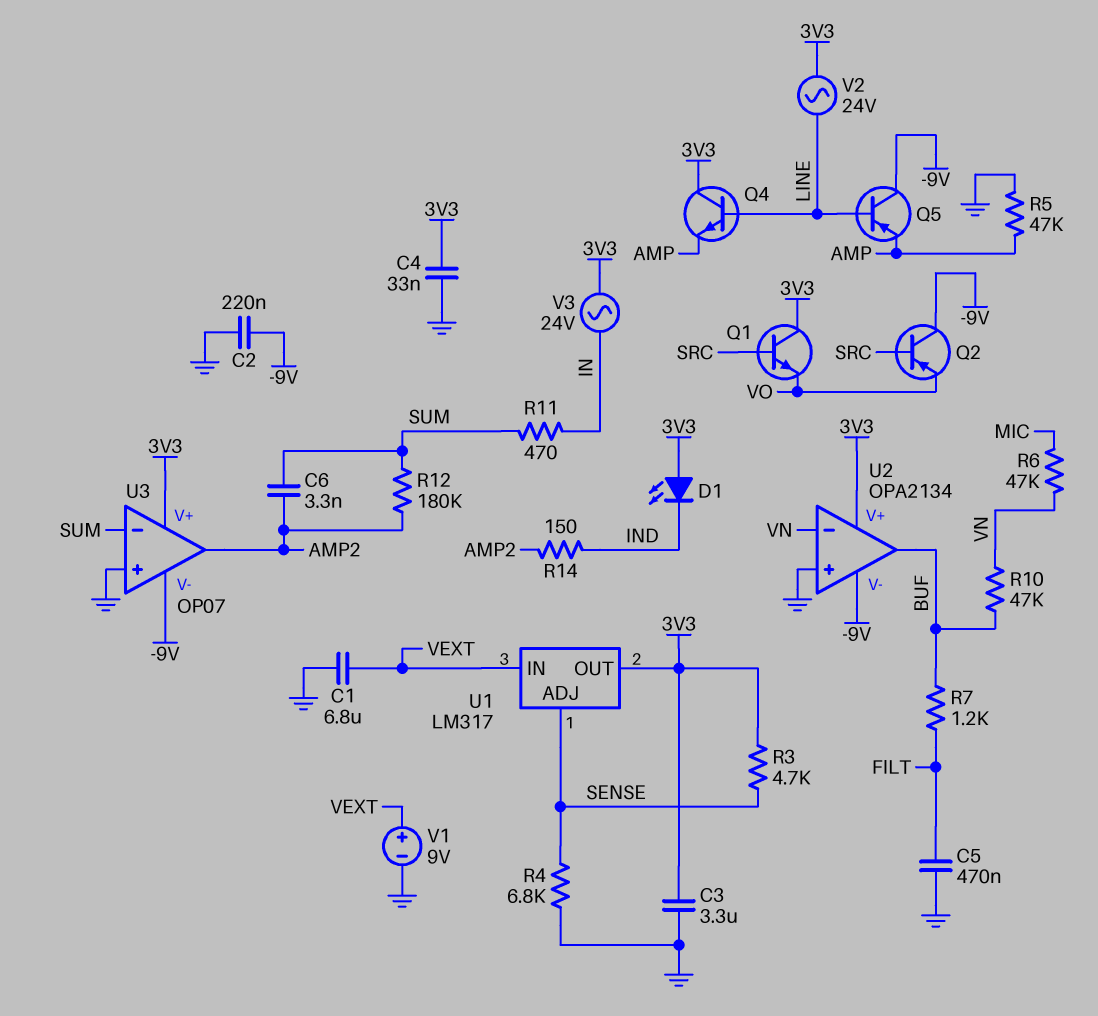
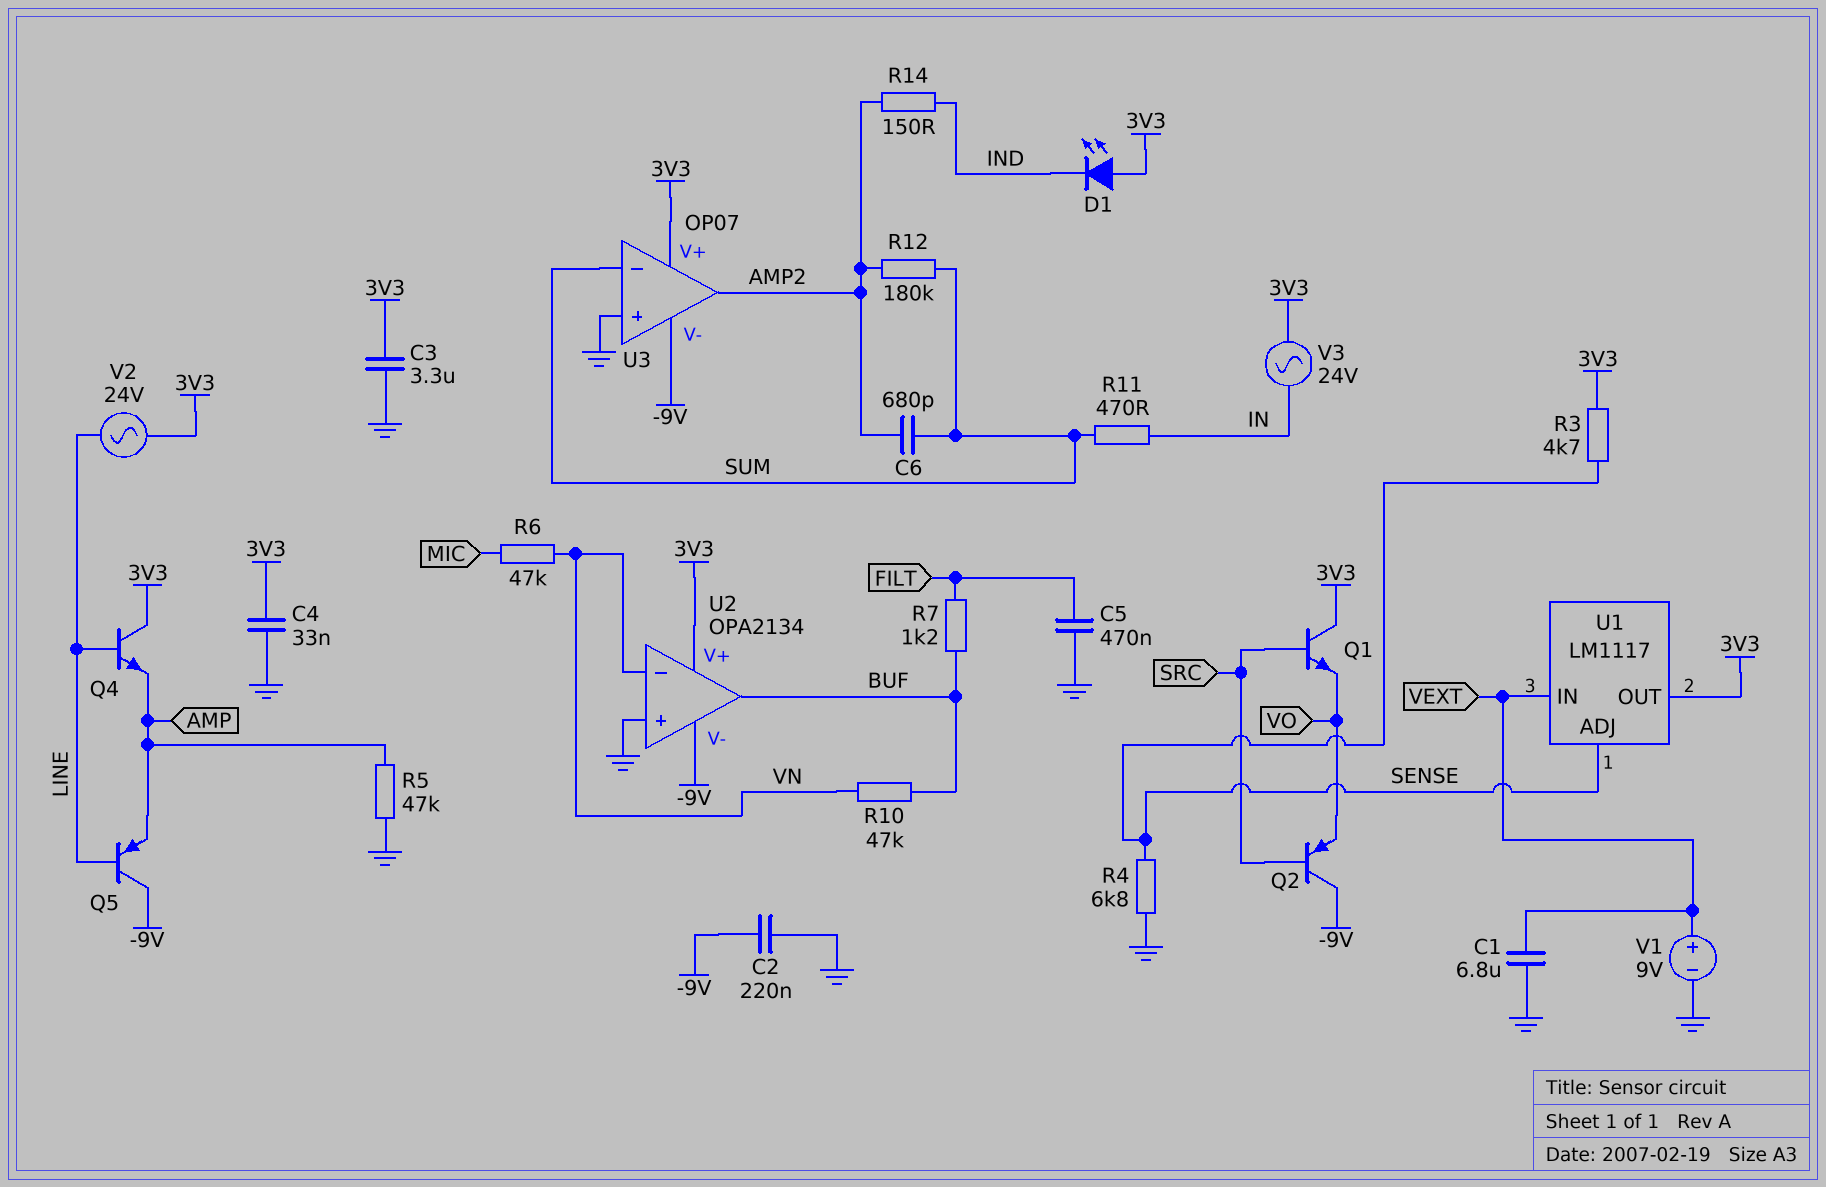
C6: 3.3nF (AMP2, SUM) -> 680pF (AMP2, SUM)
U1: LM317 -> LM1117

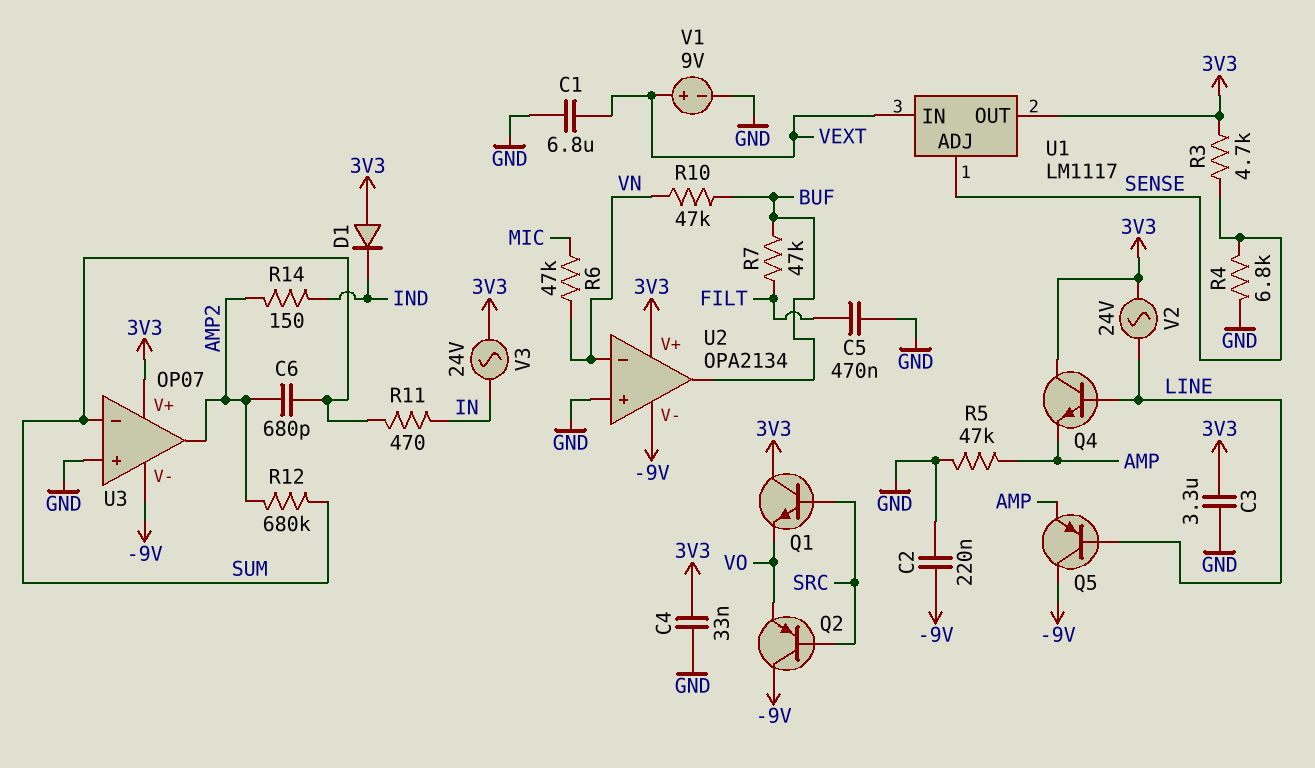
D1: LED (A 3V3, K IND) -> diode (A 3V3, K IND)
R7: 1.2k (BUF, FILT) -> 47k (BUF, FILT)
R12: 180k (AMP2, SUM) -> 680k (AMP2, SUM)

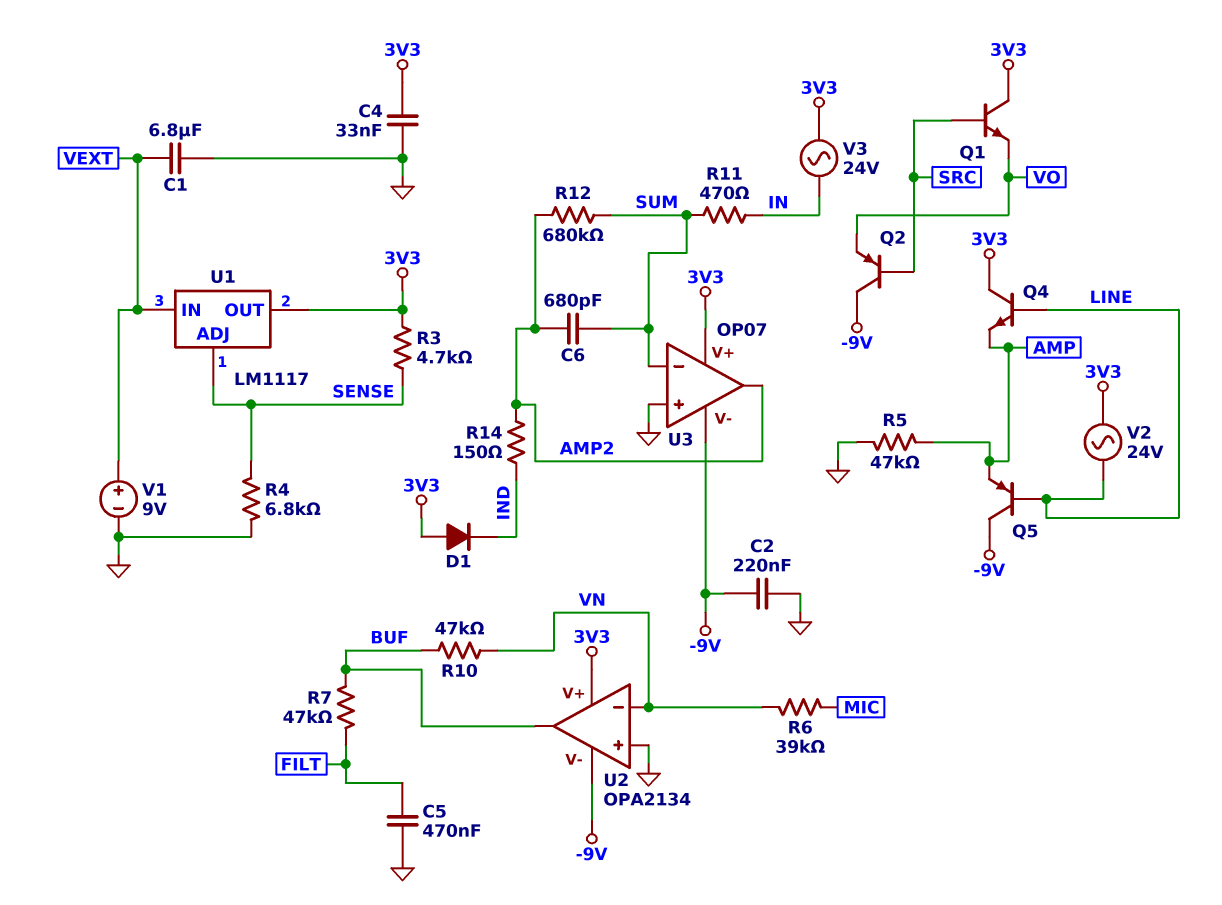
C3: 3.3uF (3V3, GND) -> none
R6: 47k (MIC, VN) -> 39k (MIC, VN)

